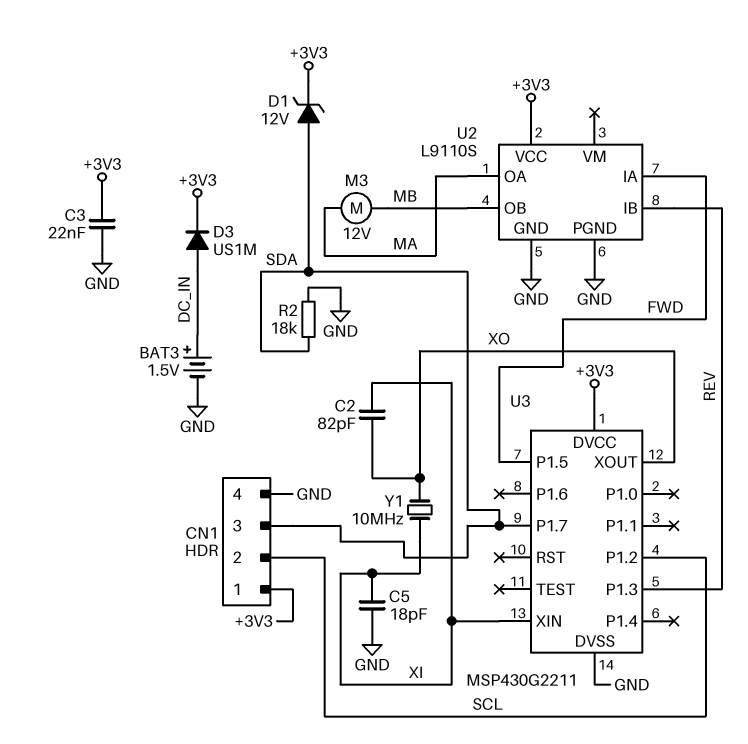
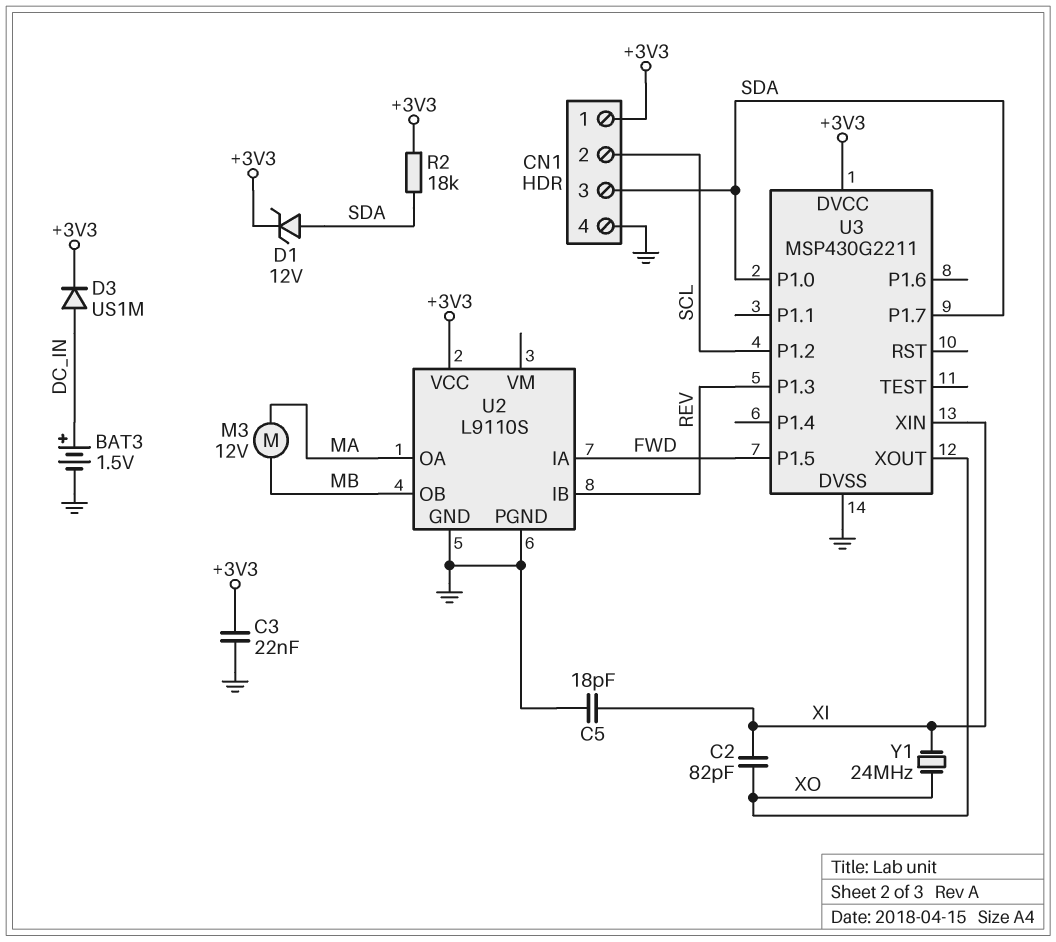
R2: 18k (GND, SDA) -> 18k (+3V3, SDA)
U3 pin P1.0: none -> SDA
Y1: 10MHz (XI, XO) -> 24MHz (XI, XO)

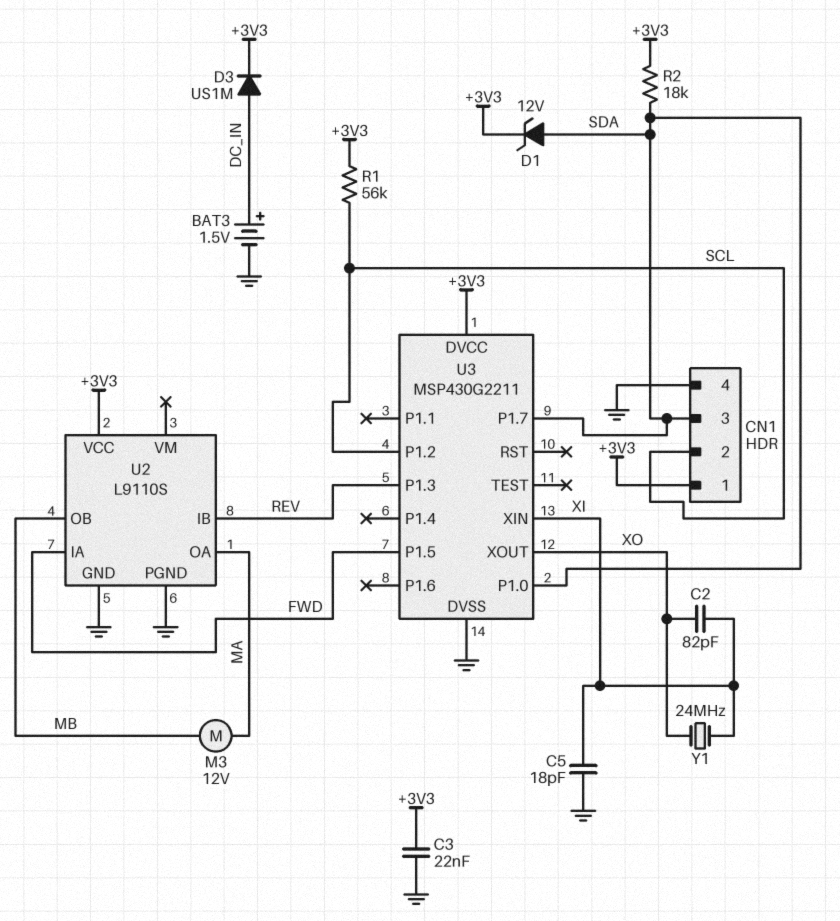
R1: none -> 56k (+3V3, SCL)

